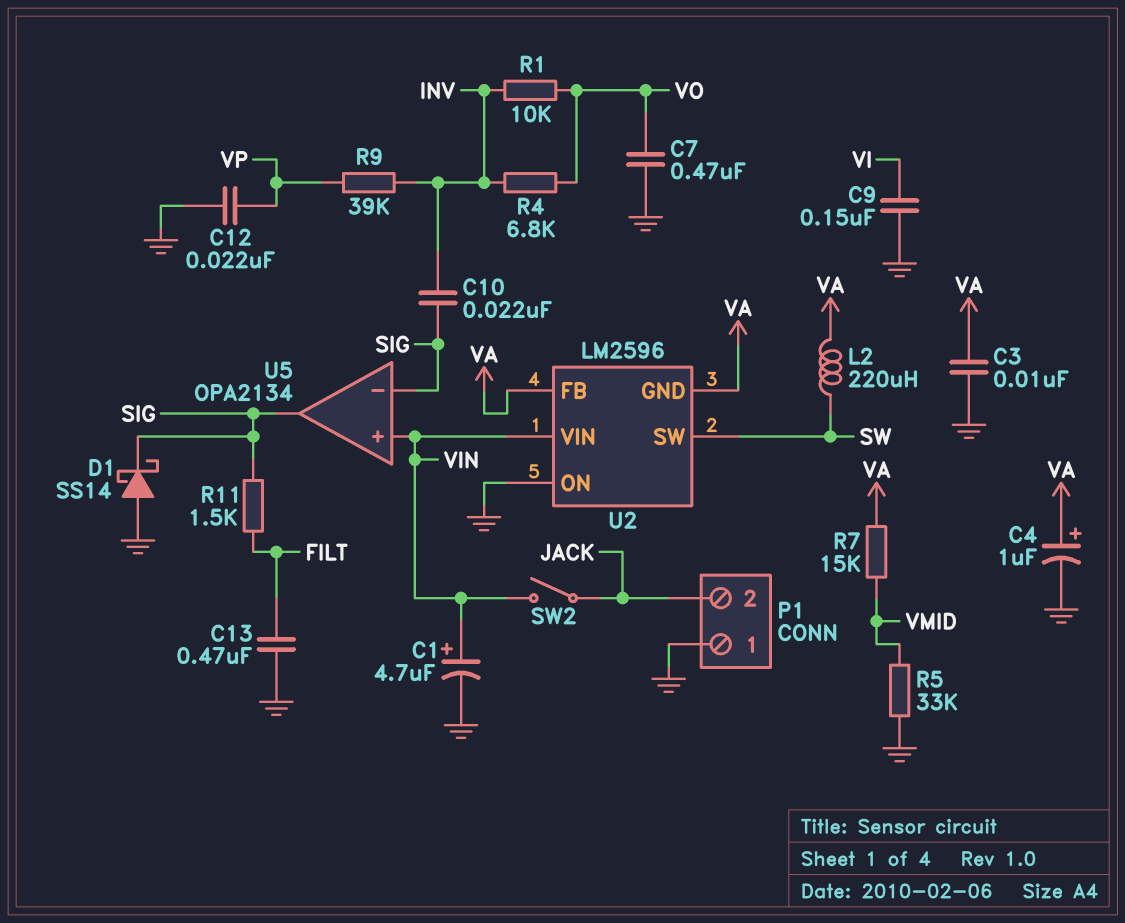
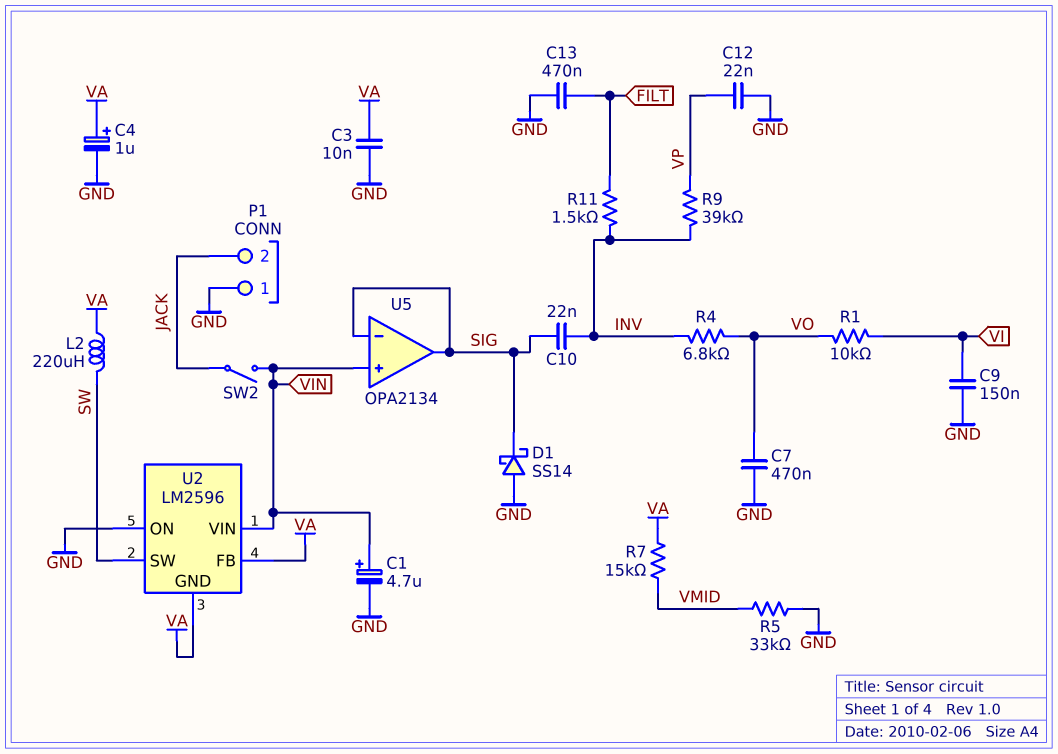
R1: 10k (INV, VO) -> 10k (VI, VO)
R11: 1.5k (FILT, SIG) -> 1.5k (FILT, INV)

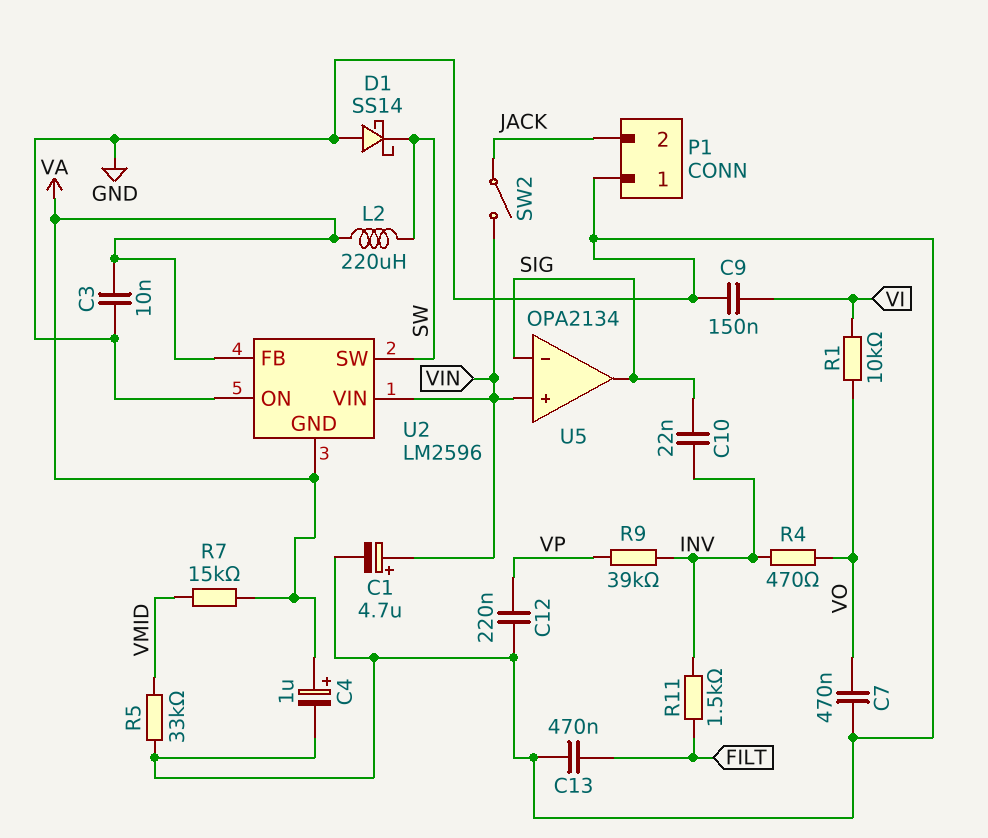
C12: 22nF (GND, VP) -> 220nF (GND, VP)
D1: schottky SS14 (A GND, K SIG) -> schottky SS14 (A GND, K SW)
R4: 6.8k (INV, VO) -> 470 (INV, VO)

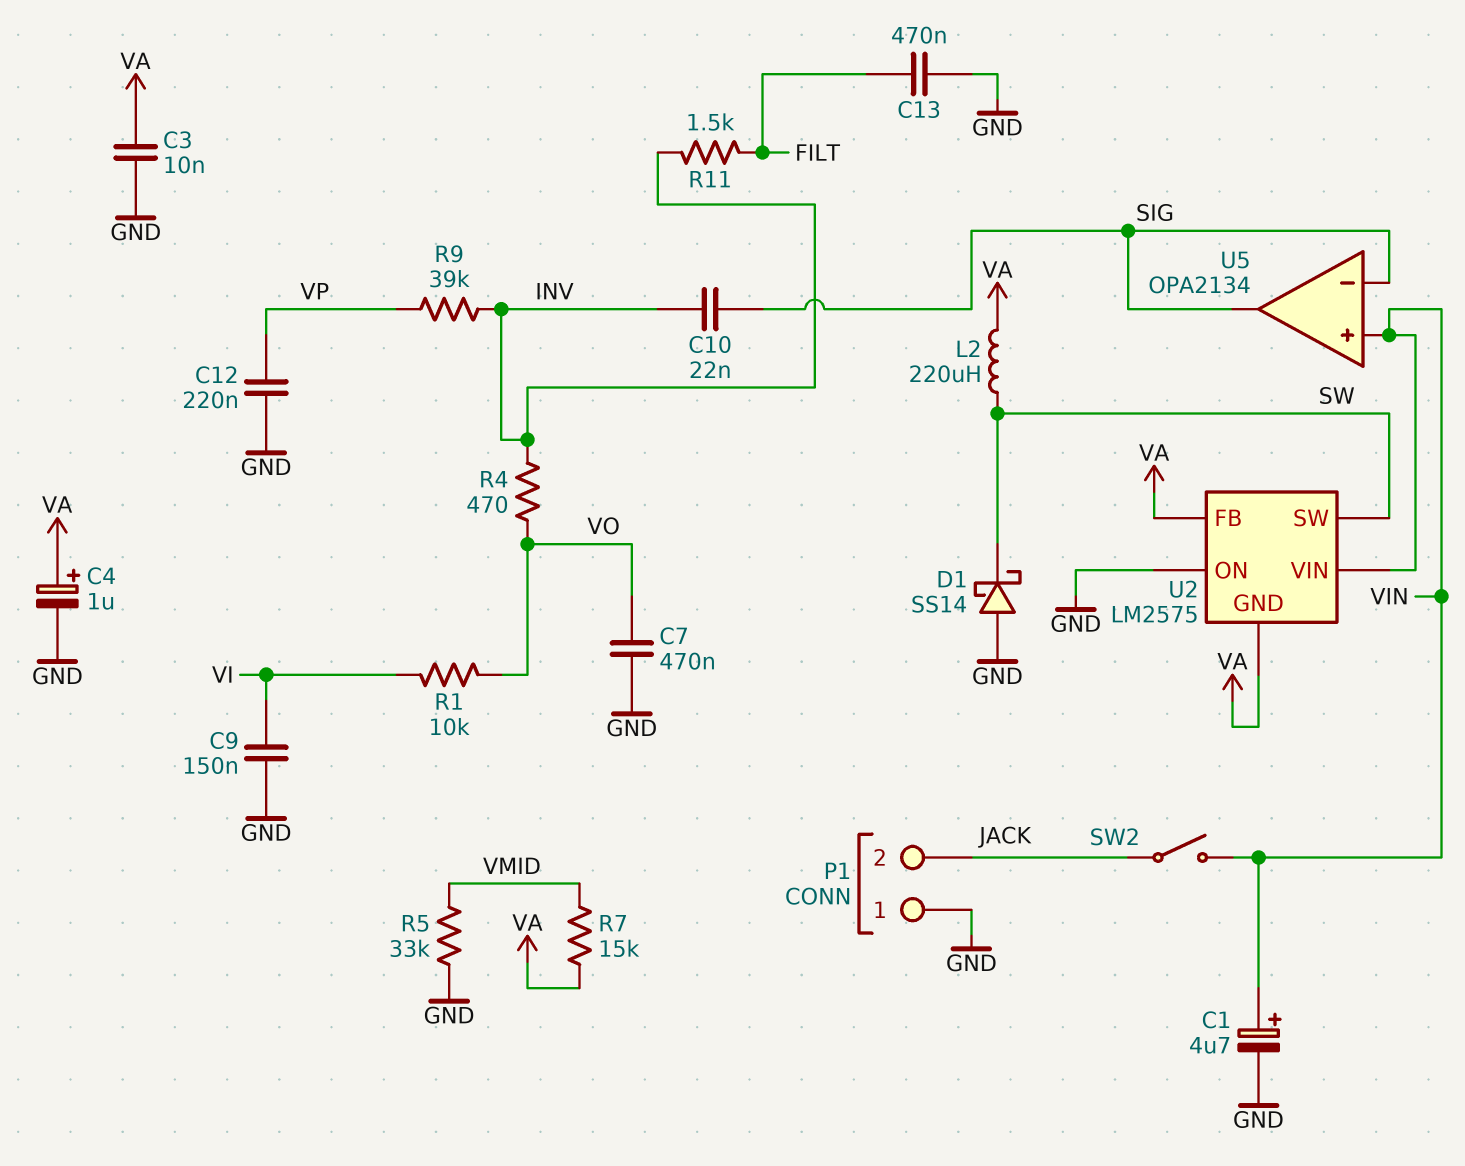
U2: LM2596 -> LM2575

